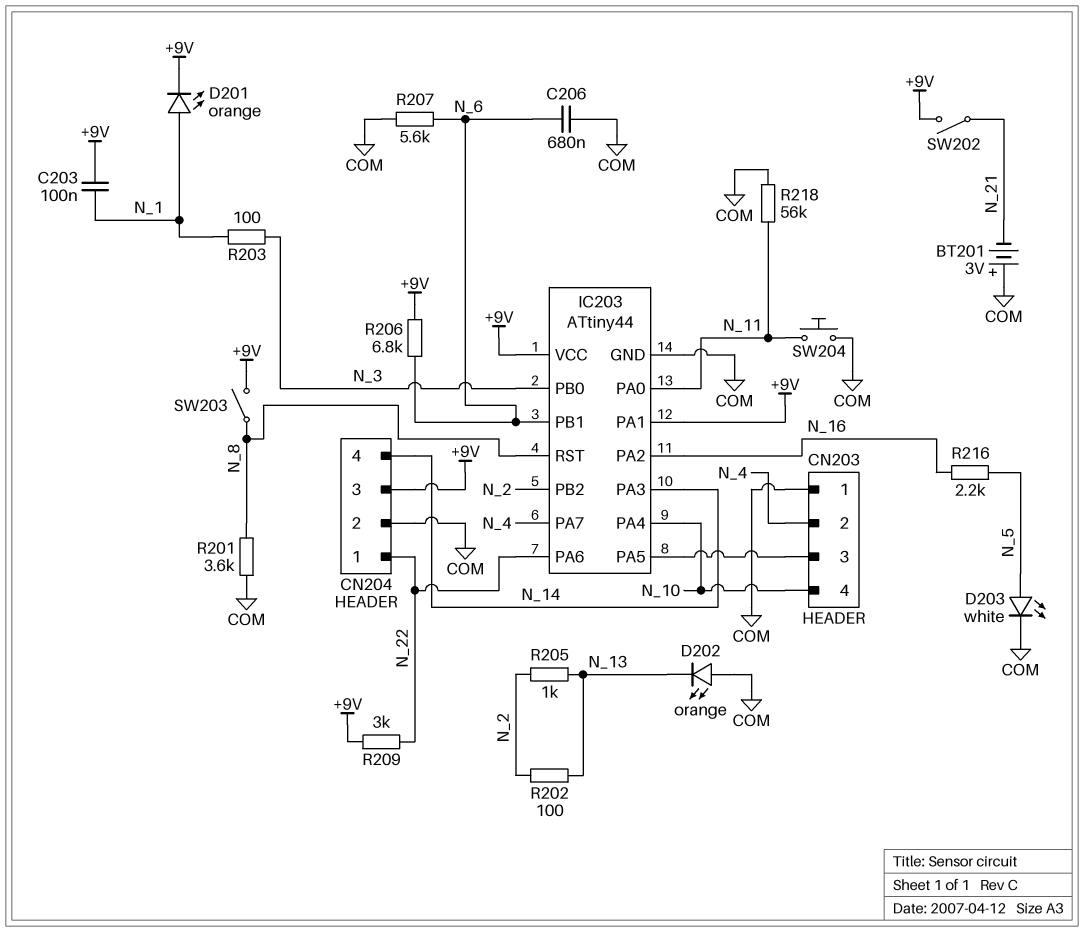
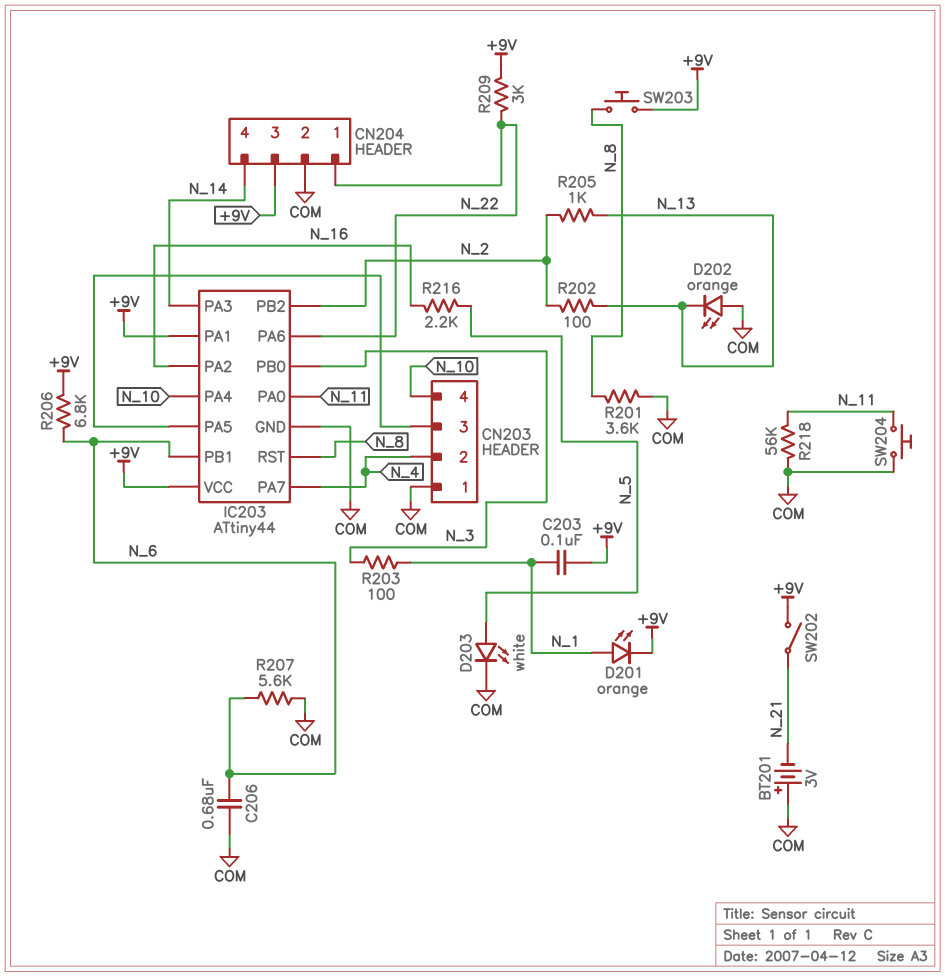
SW203: switch (+9V, N_8) -> button (+9V, N_8)

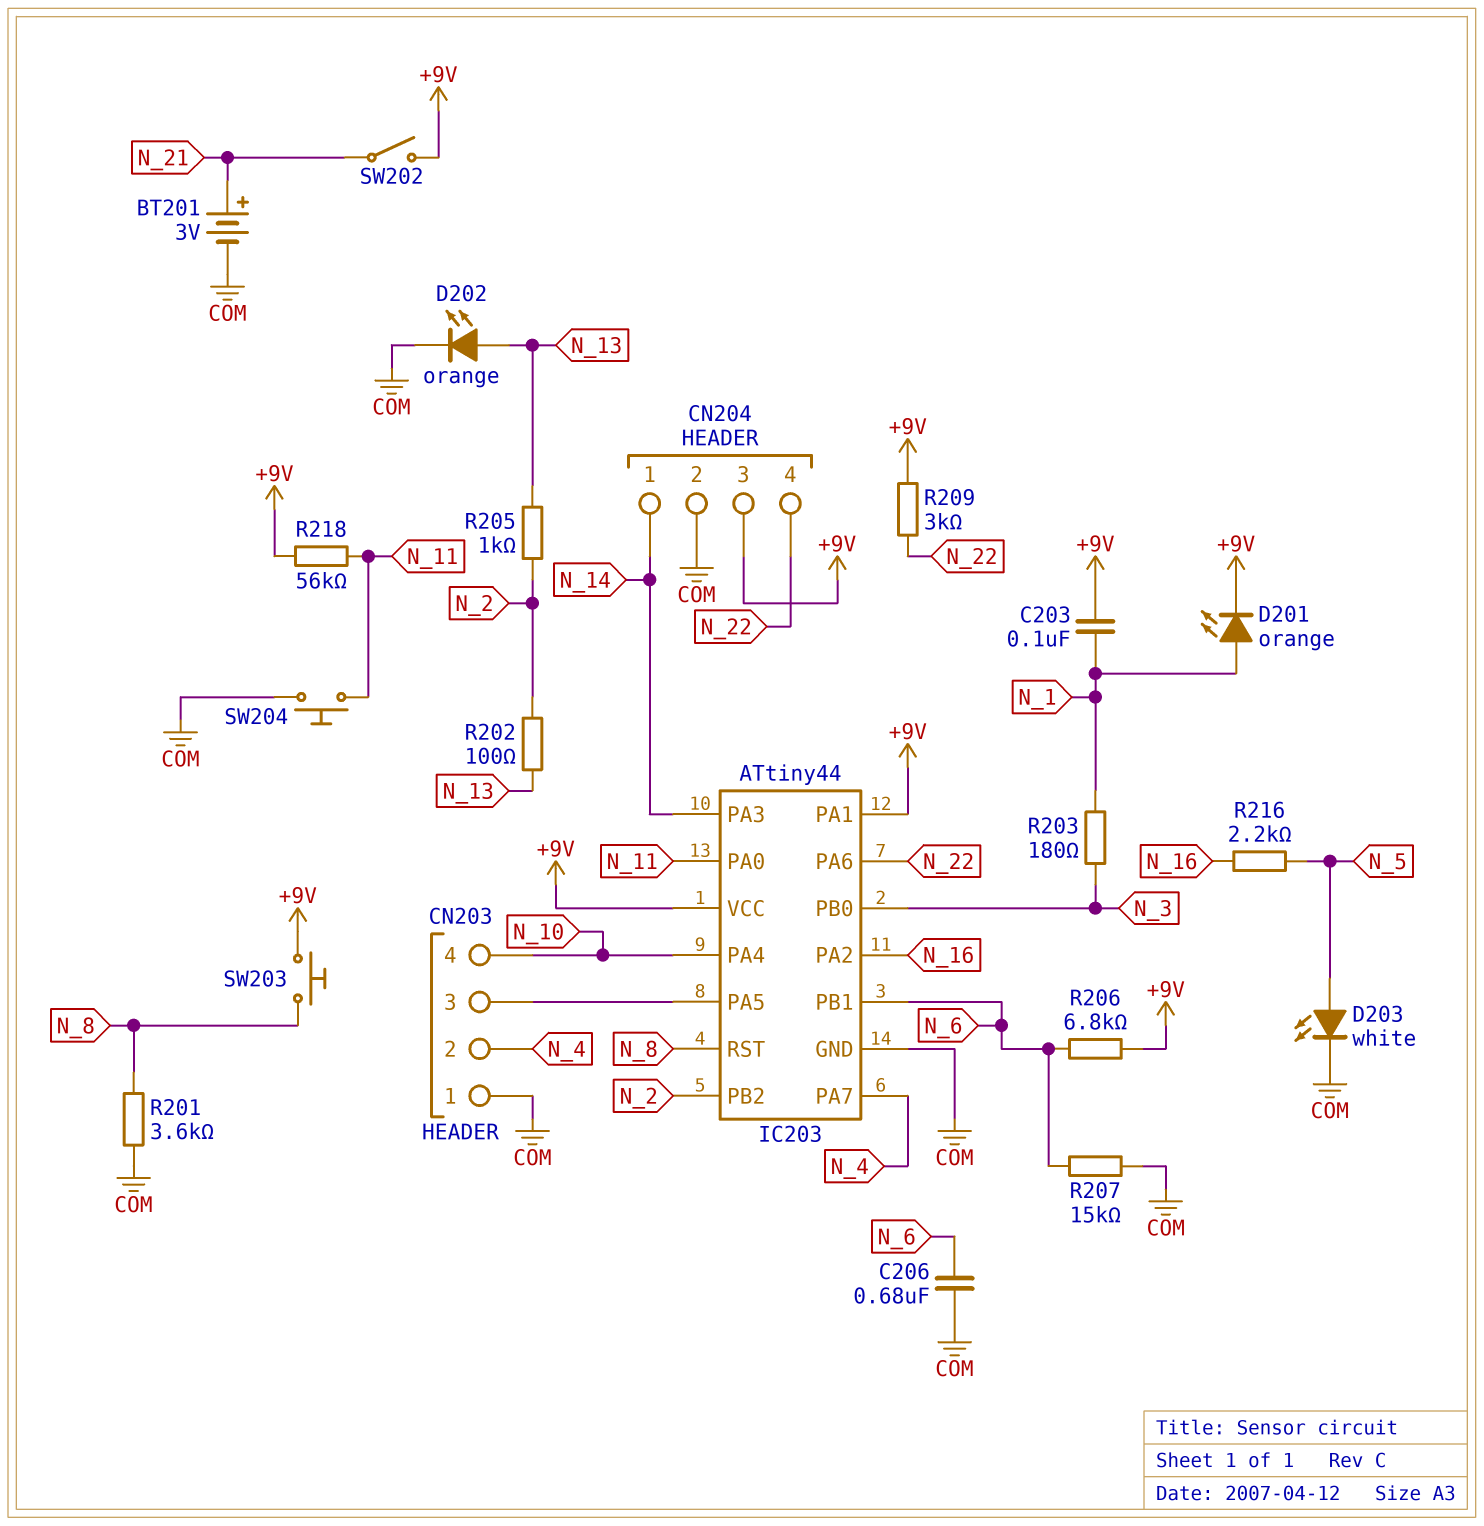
BT201: 3V (plus COM, minus N_21) -> 3V (plus N_21, minus COM)
CN204 pin 1: N_22 -> N_14
CN204 pin 4: N_14 -> N_22
D202: LED orange (A COM, K N_13) -> LED orange (A N_13, K COM)
R203: 100 (N_1, N_3) -> 180 (N_1, N_3)
R207: 5.6k (COM, N_6) -> 15k (COM, N_6)
R218: 56k (COM, N_11) -> 56k (+9V, N_11)

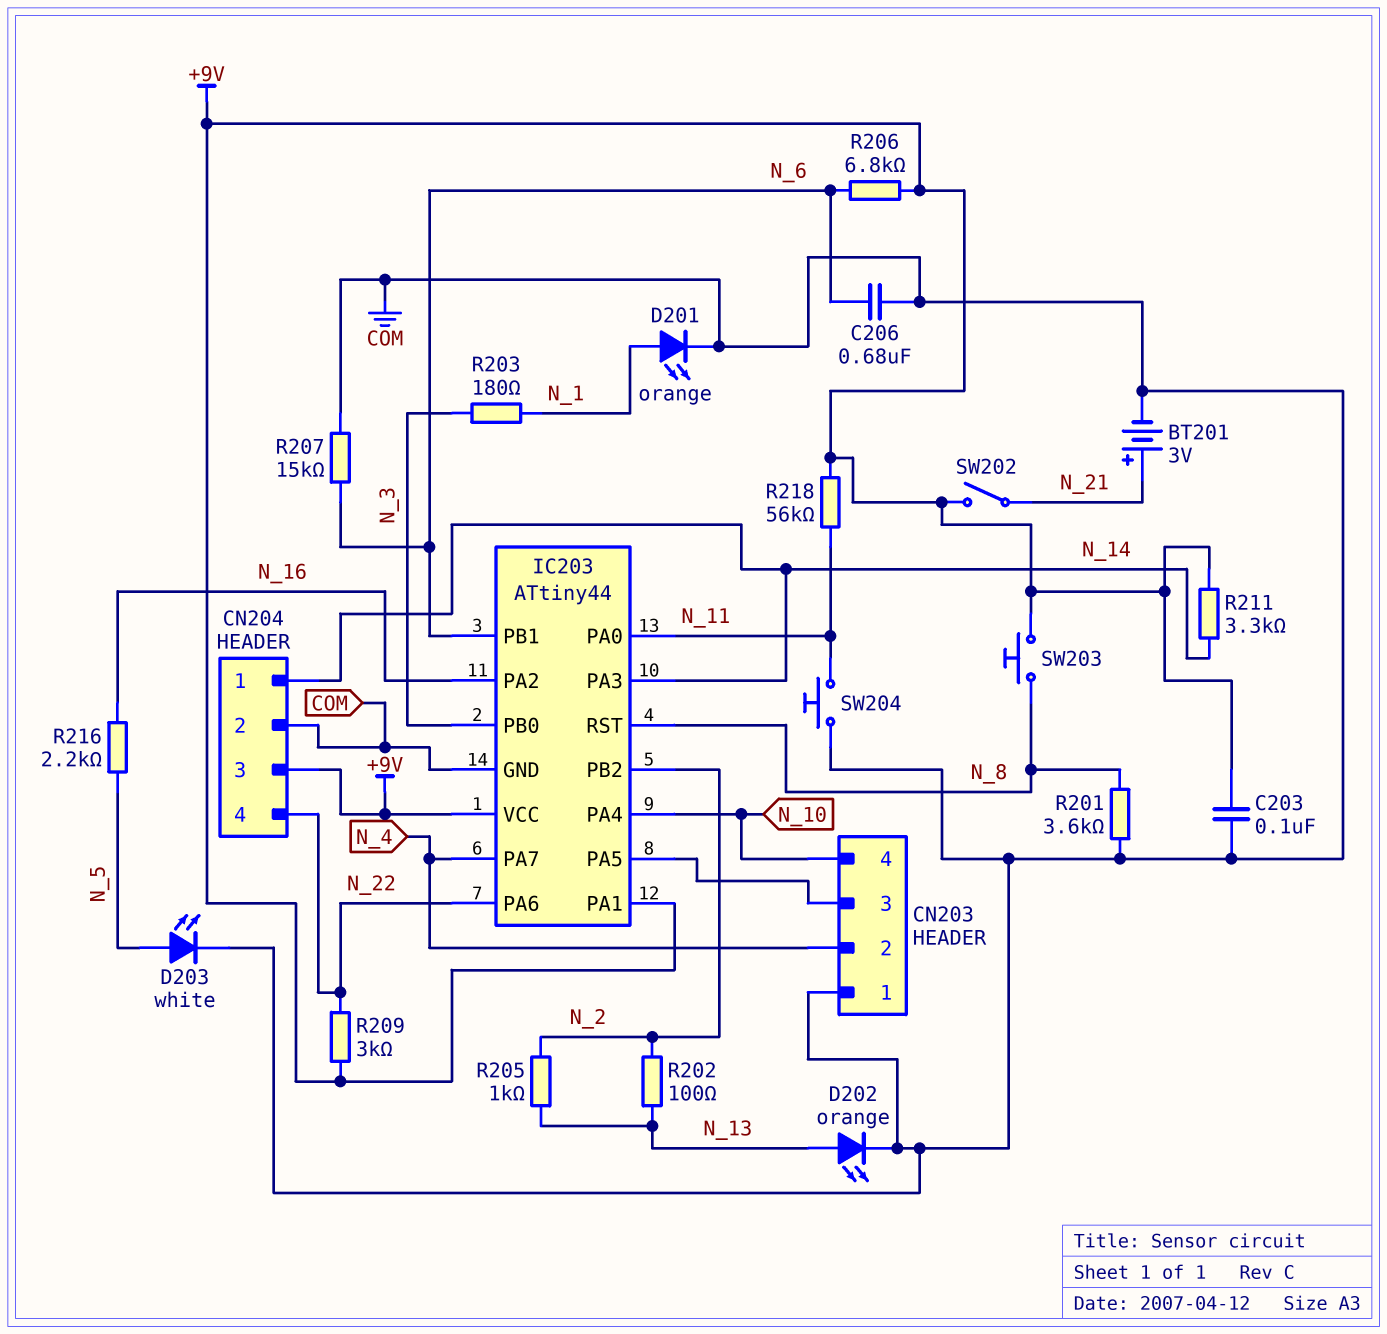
C203: 100nF (+9V, N_1) -> 100nF (+9V, COM)
D201: LED orange (A N_1, K +9V) -> LED orange (A N_1, K COM)
R211: none -> 3.3k (+9V, N_14)

